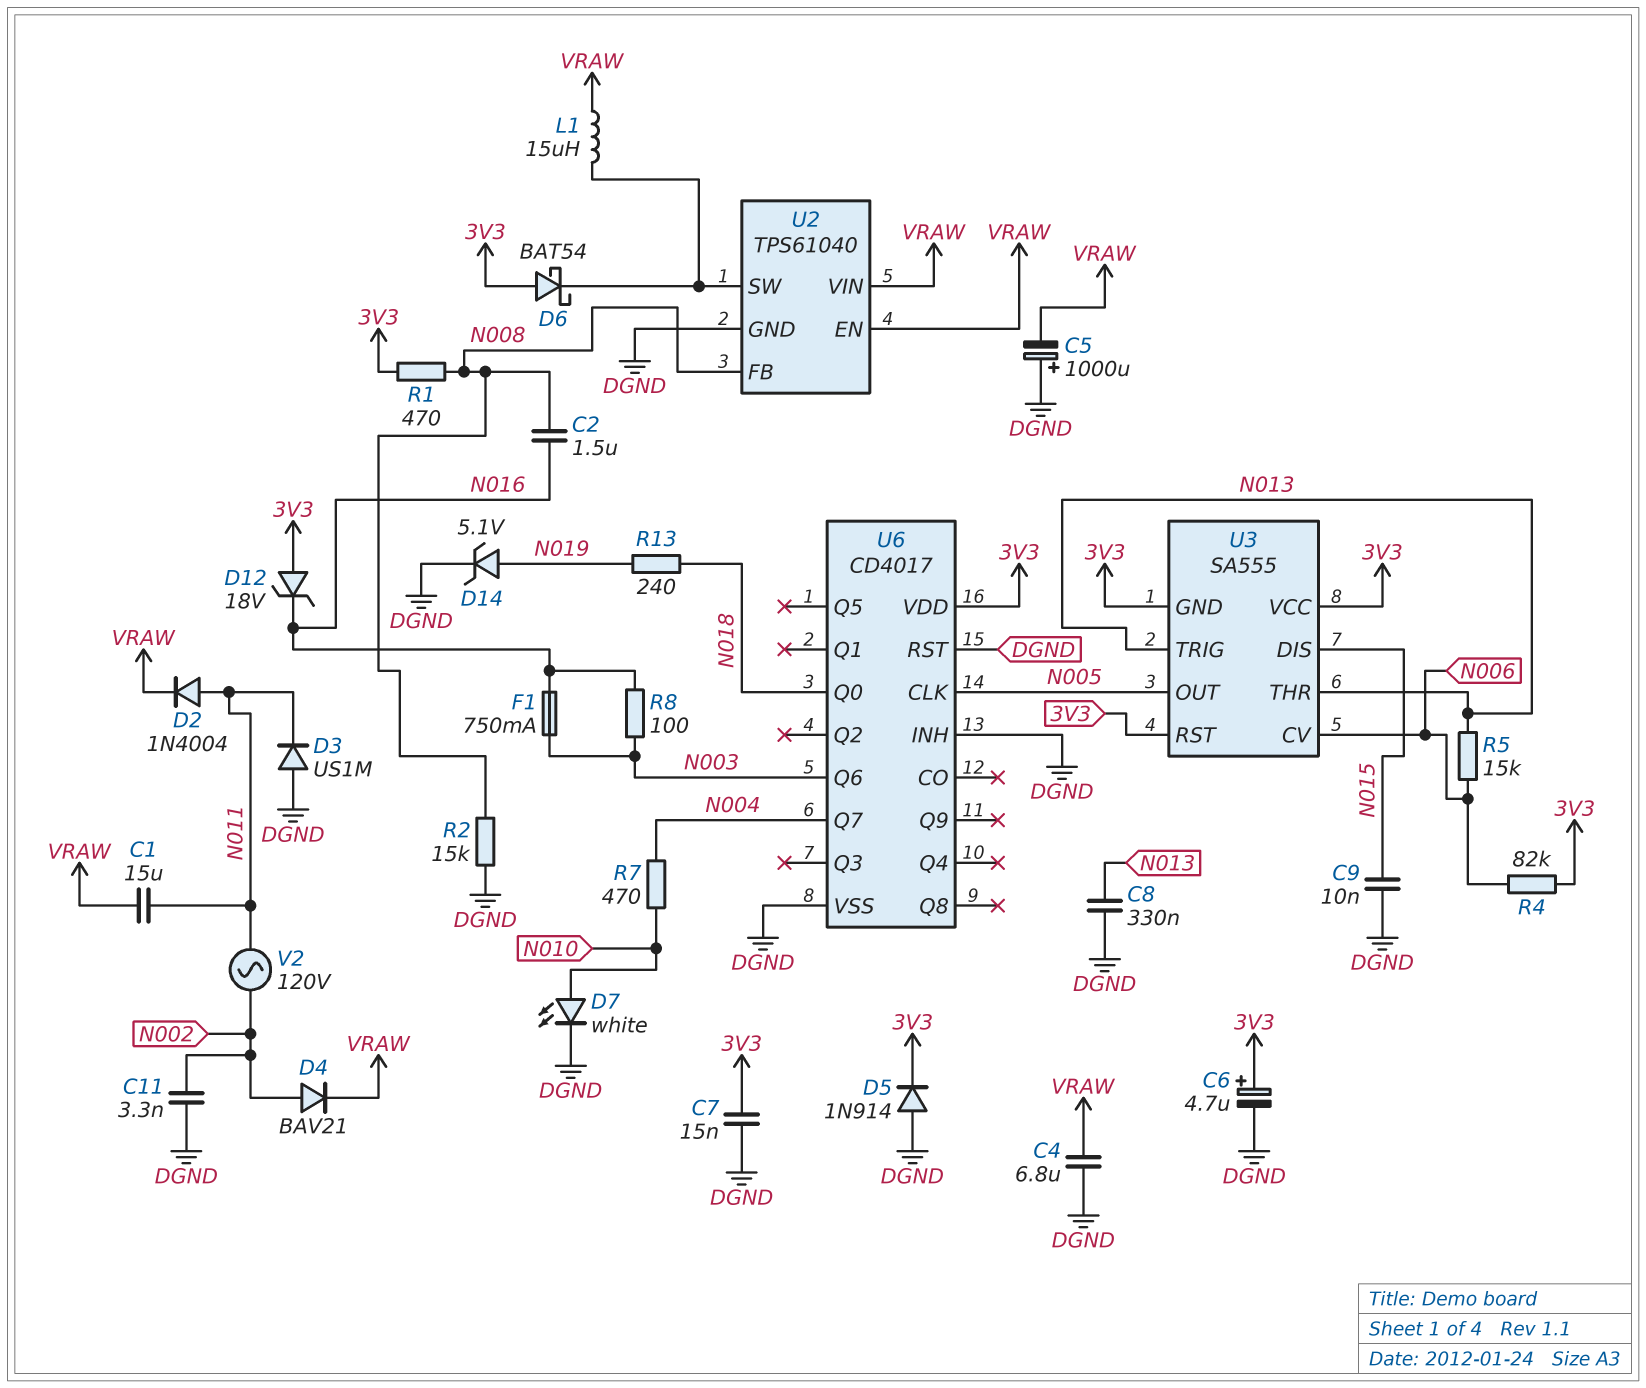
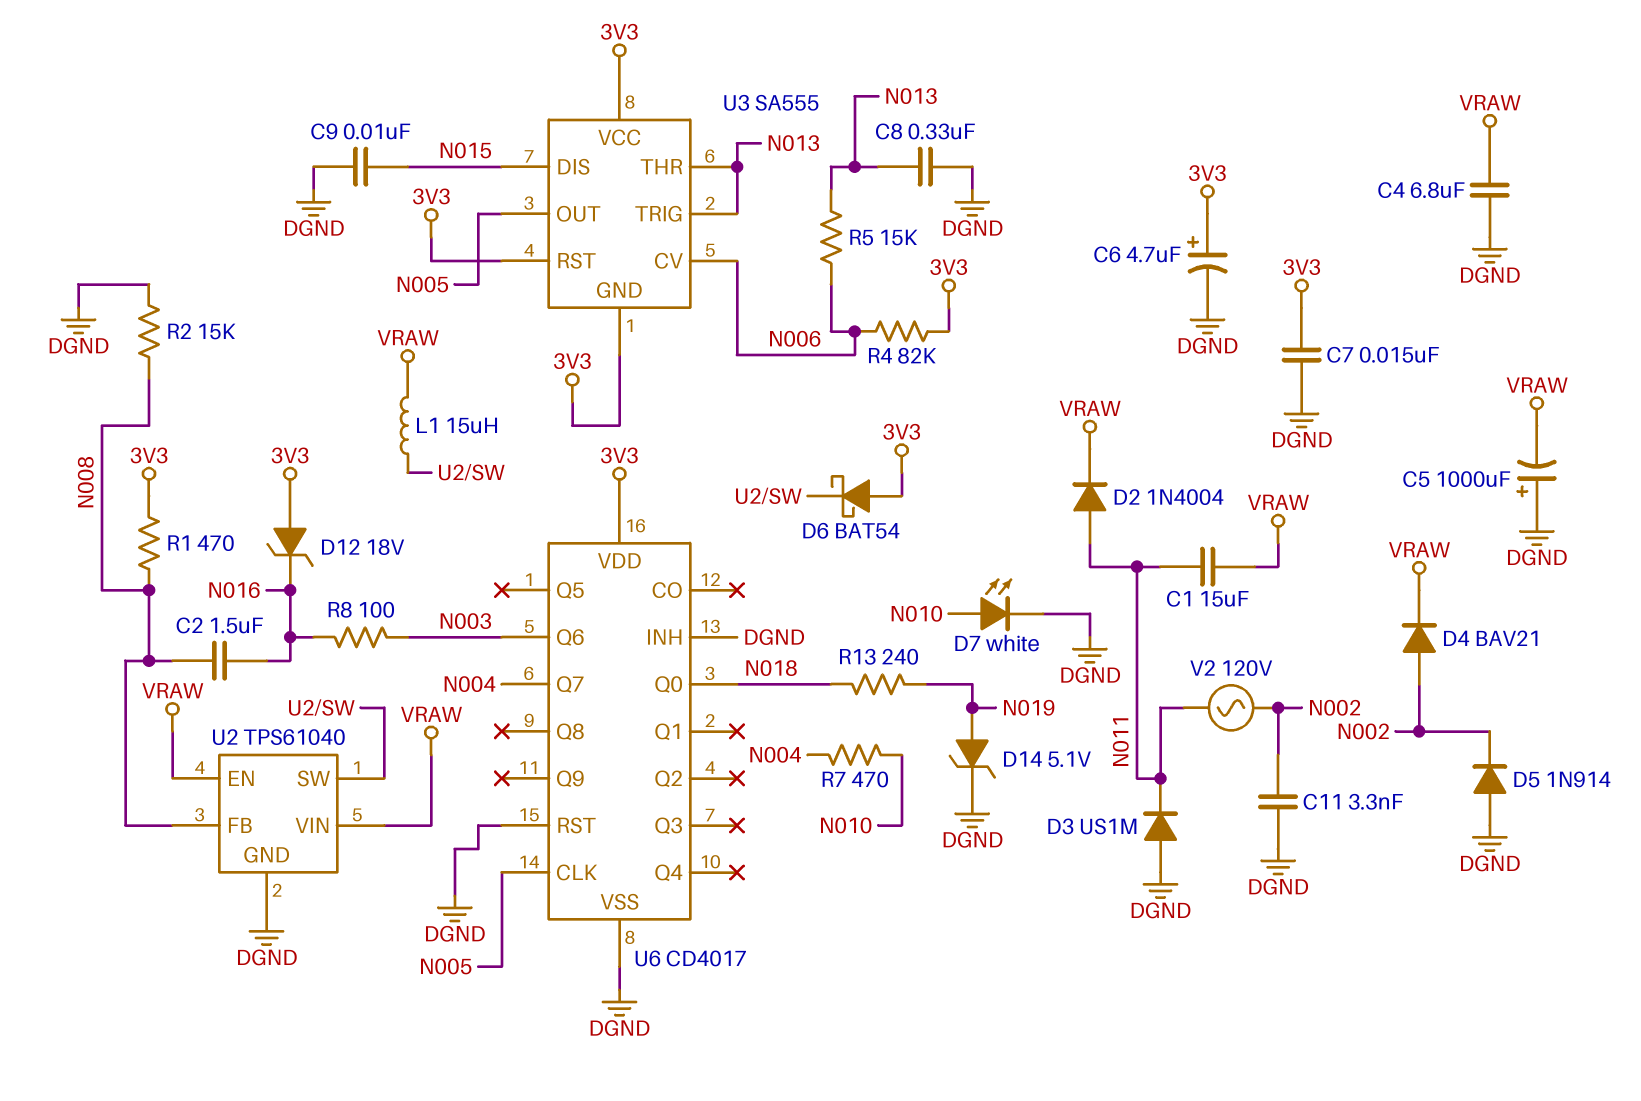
D5: diode 1N914 (A DGND, K 3V3) -> diode 1N914 (A DGND, K N002)
F1: 750mA (N003, N016) -> none

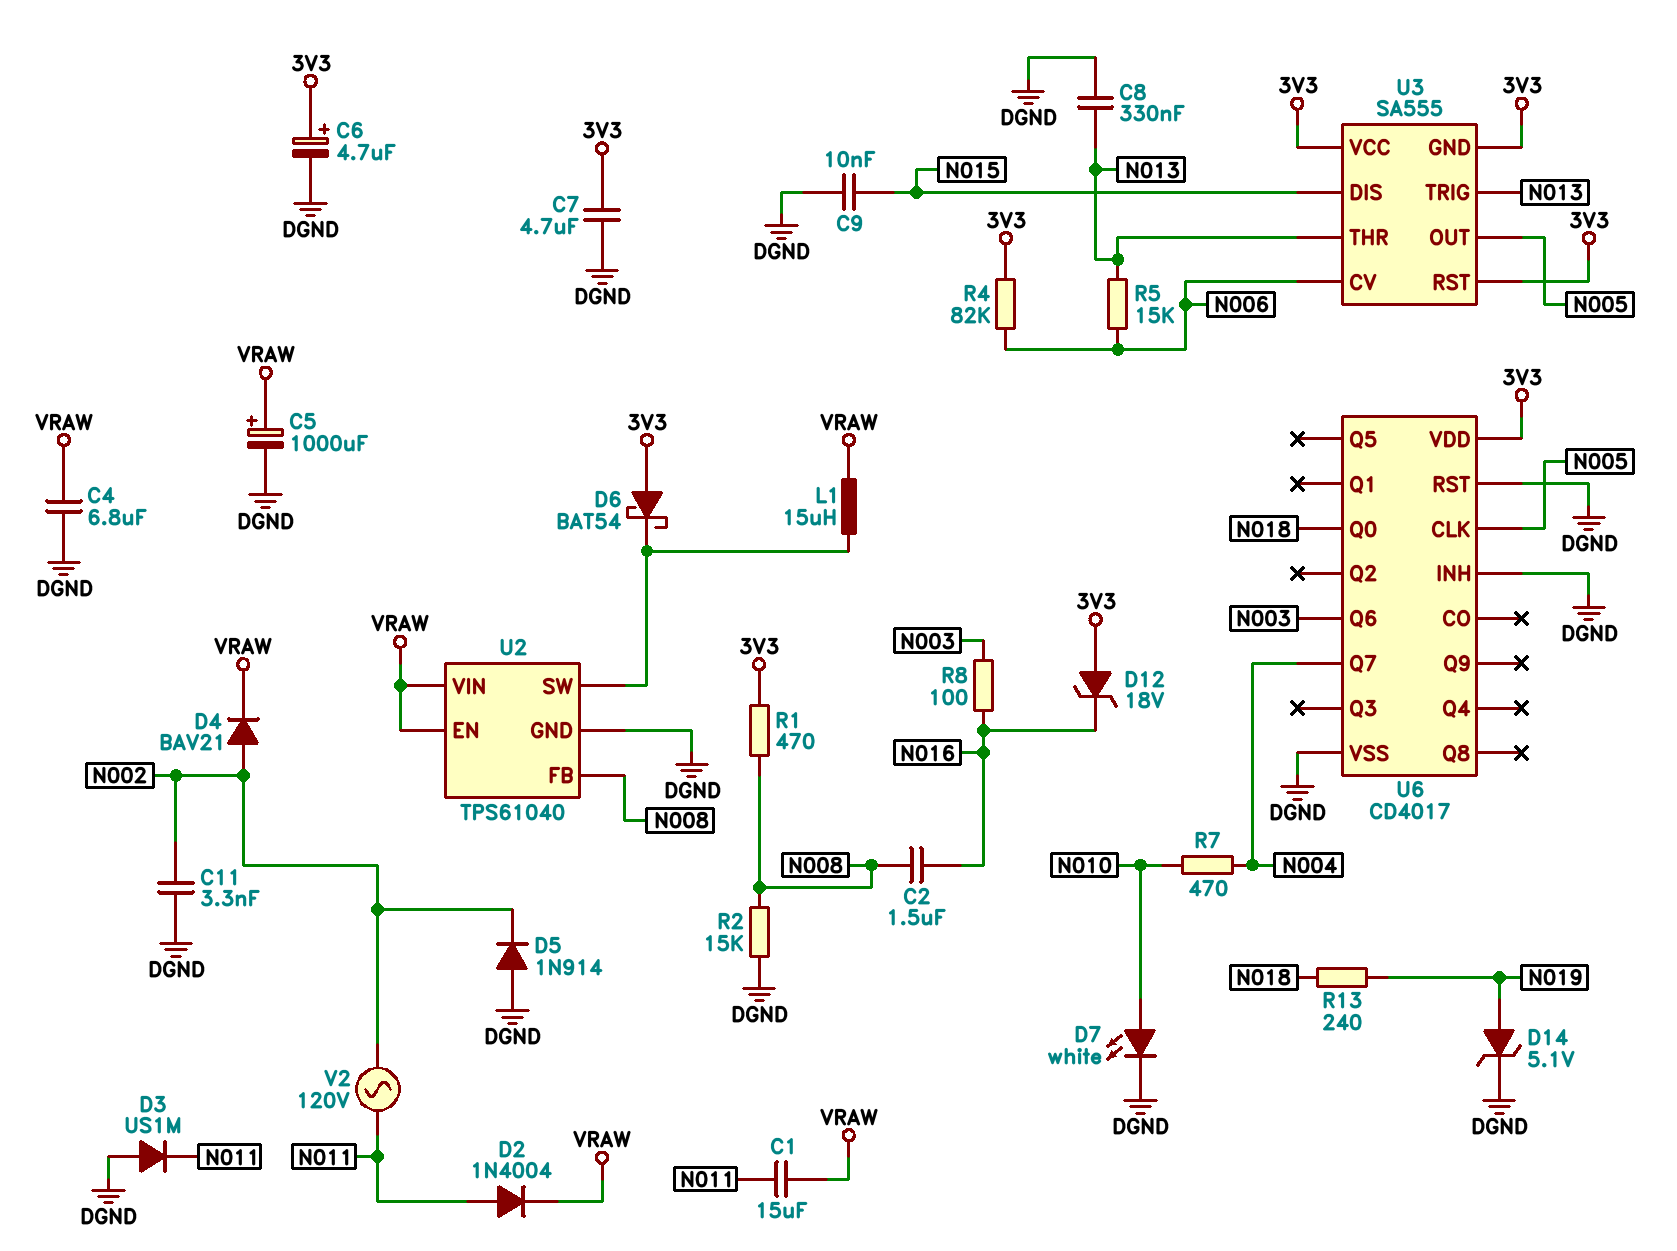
C5: 1000uF (plus DGND, minus VRAW) -> 1000uF (plus VRAW, minus DGND)
C7: 15nF (3V3, DGND) -> 4.7uF (3V3, DGND)

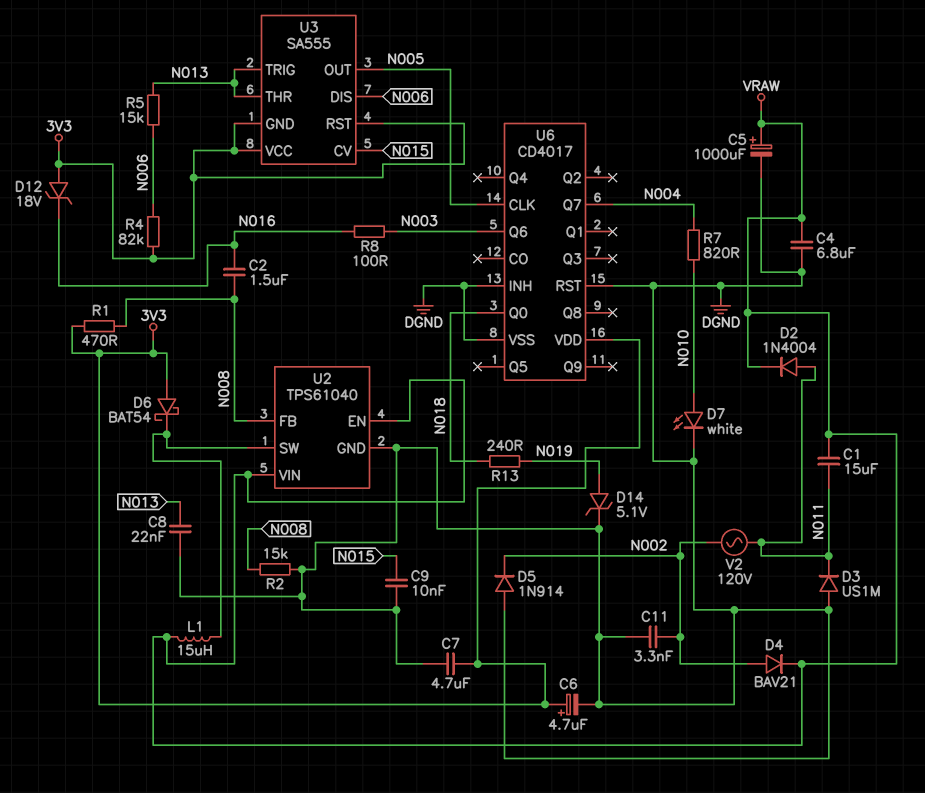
C8: 330nF (DGND, N013) -> 22nF (DGND, N013)
R7: 470 (N004, N010) -> 820 (N004, N010)
U3 pin CV: N006 -> N015
U3 pin DIS: N015 -> N006

